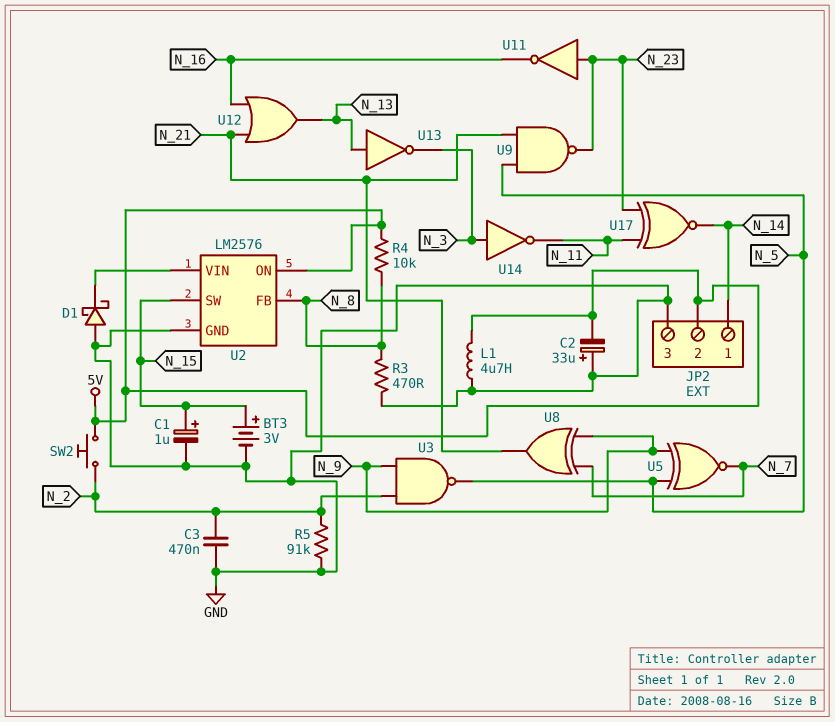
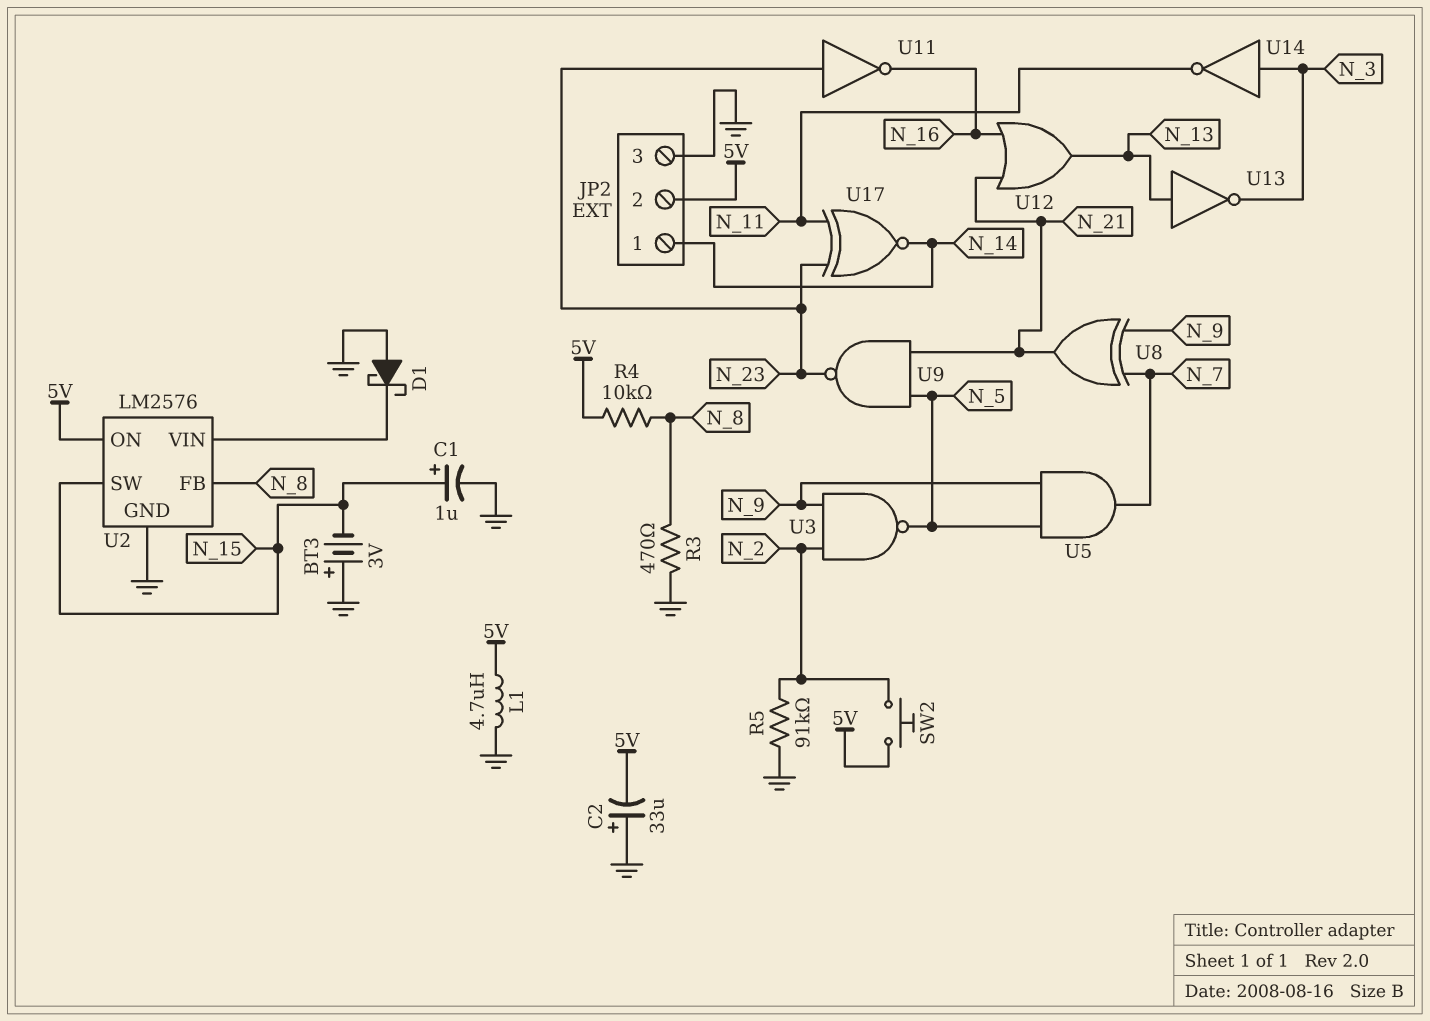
BT3: 3V (plus N_15, minus GND) -> 3V (plus GND, minus N_15)
C3: 470nF (GND, N_2) -> none
U5: XNOR (in N_5, in N_9, out N_7) -> AND (in N_5, in N_9, out N_7)

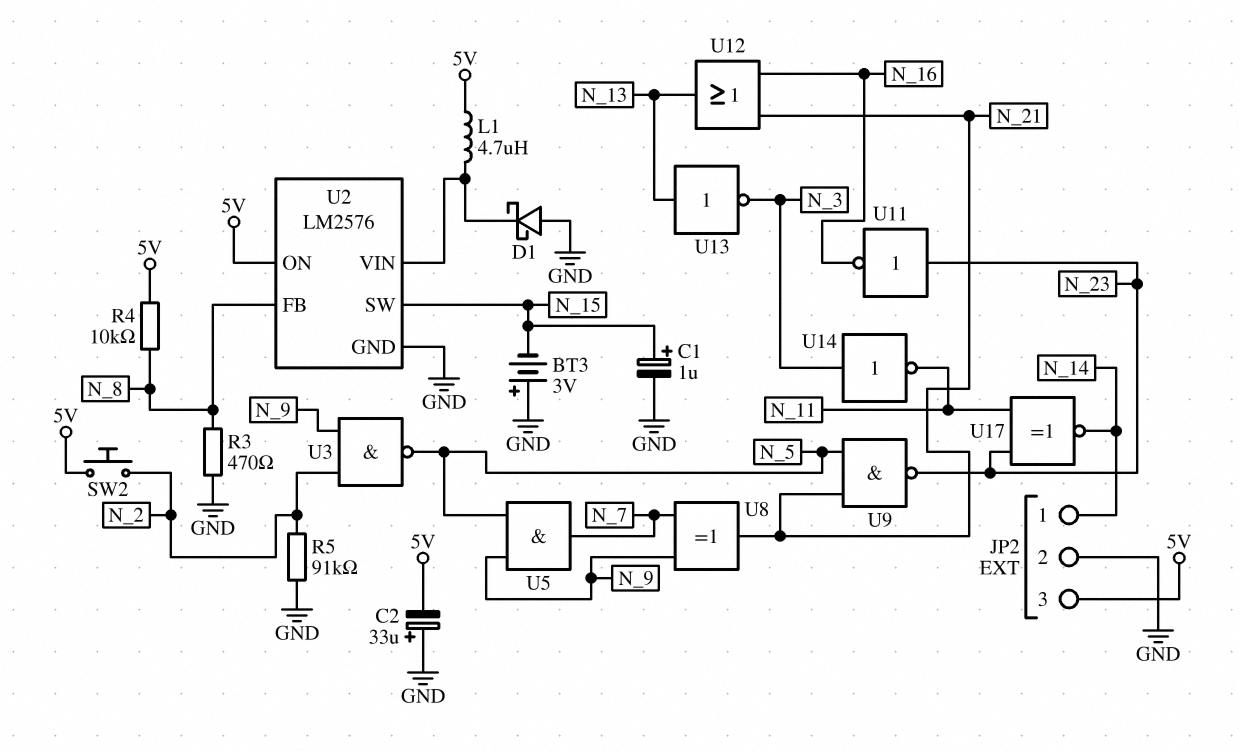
JP2 pin 2: 5V -> GND
JP2 pin 3: GND -> 5V
L1: 4.7uH (5V, GND) -> 4.7uH (5V, U2/VIN)

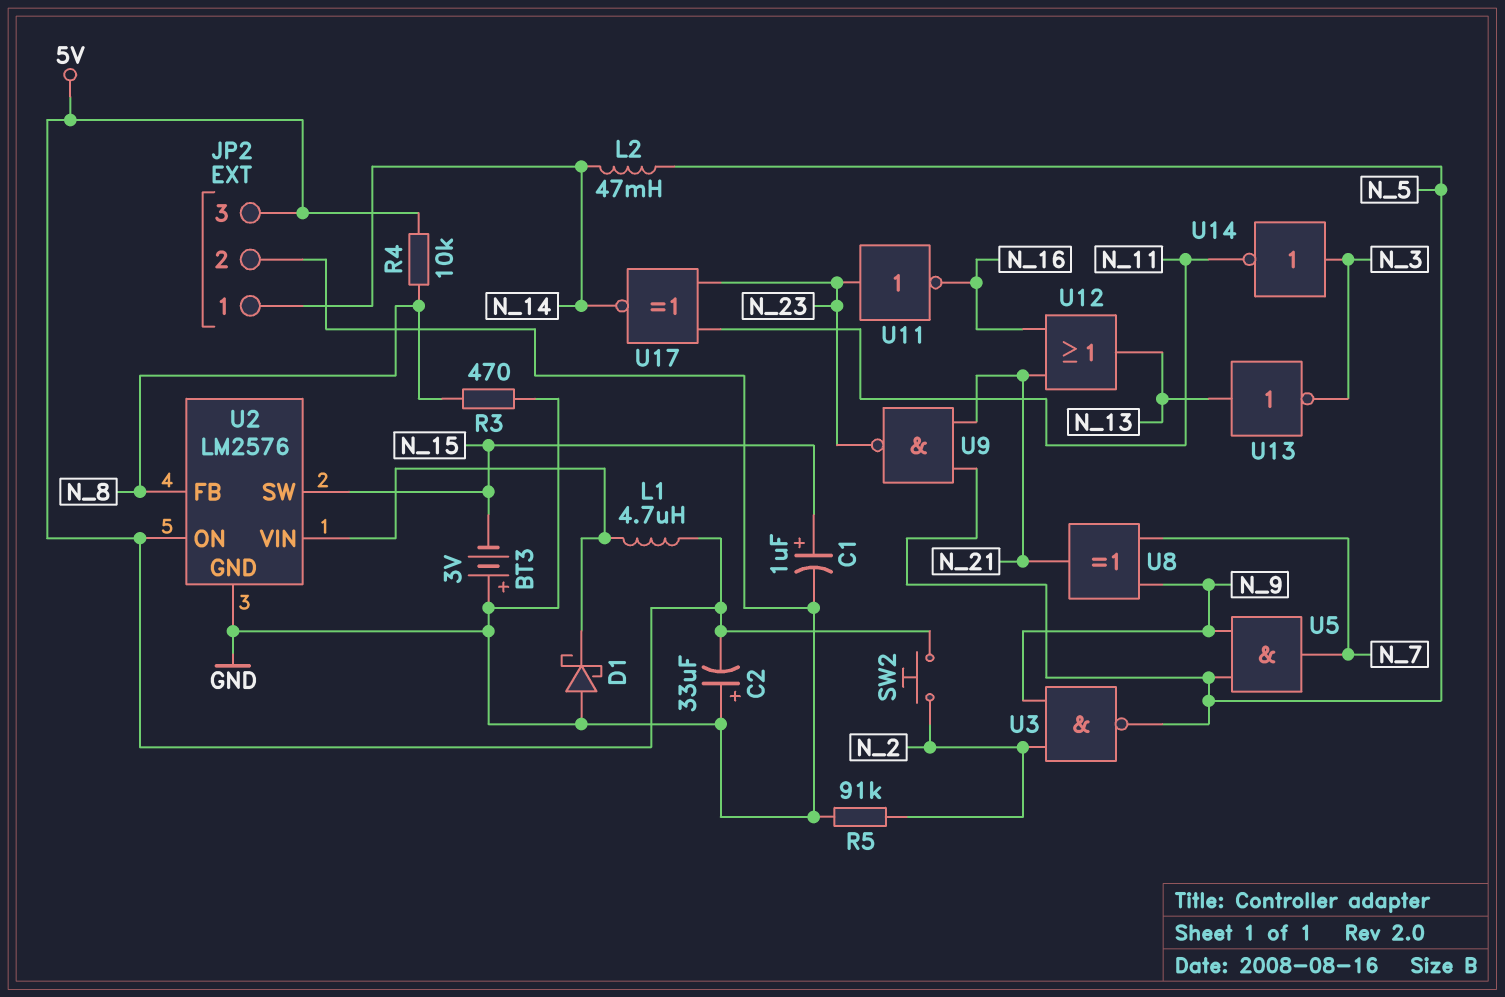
L2: none -> 47mH (N_5, N_14)

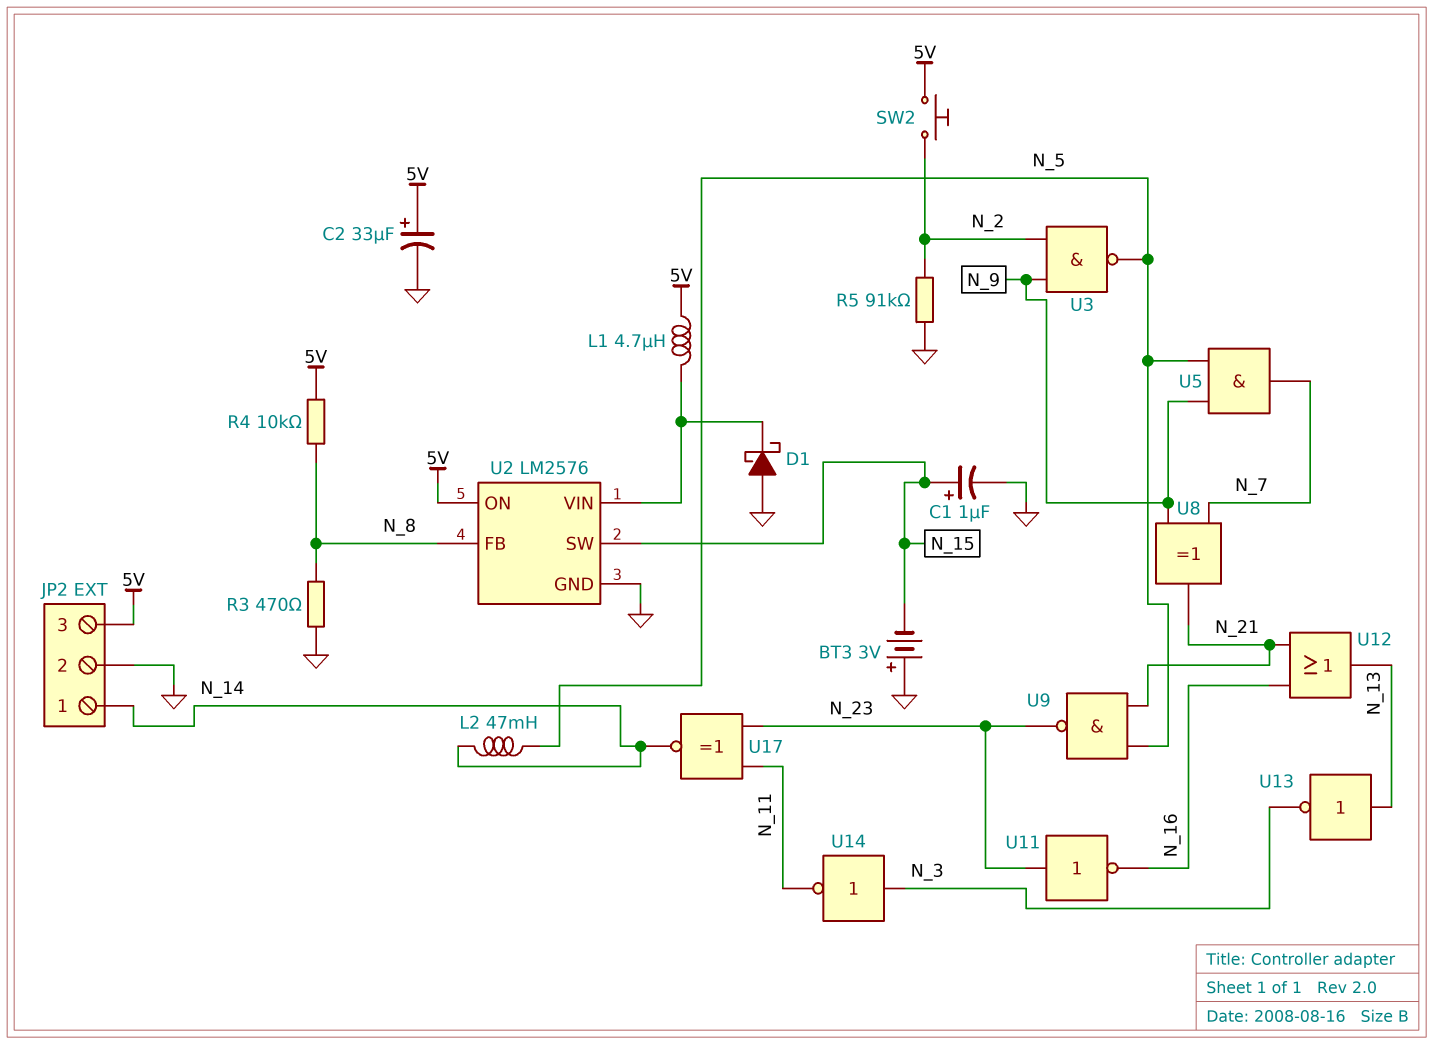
C2: 33uF (plus GND, minus 5V) -> 33uF (plus 5V, minus GND)

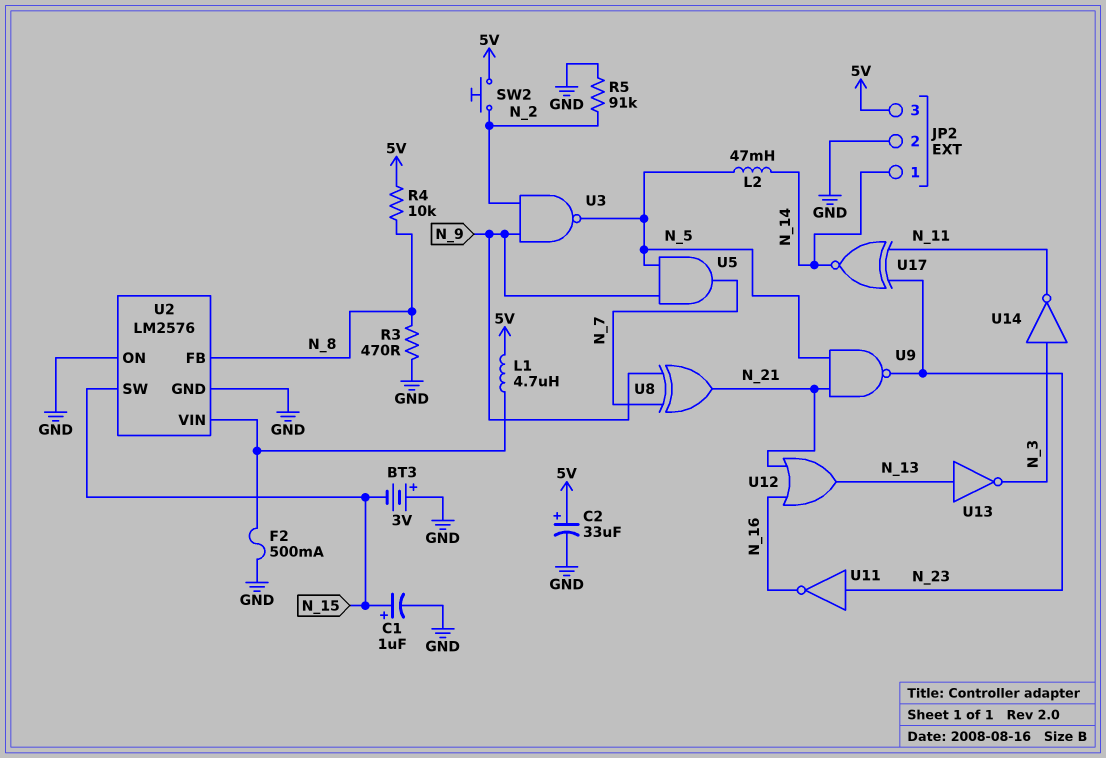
D1: schottky (A GND, K U2/VIN) -> none
F2: none -> 500mA (GND, U2/VIN)
U2 pin ON: 5V -> GND

